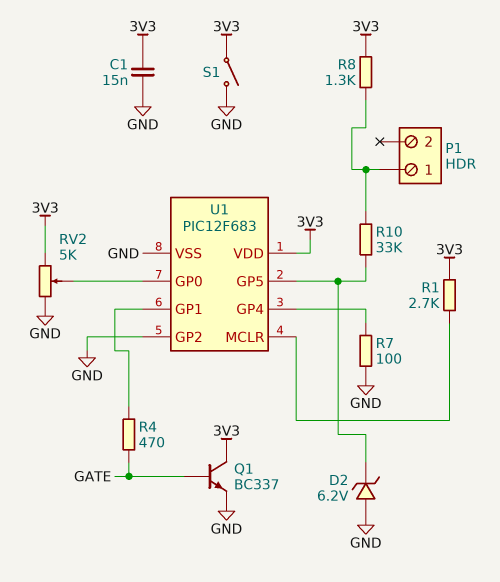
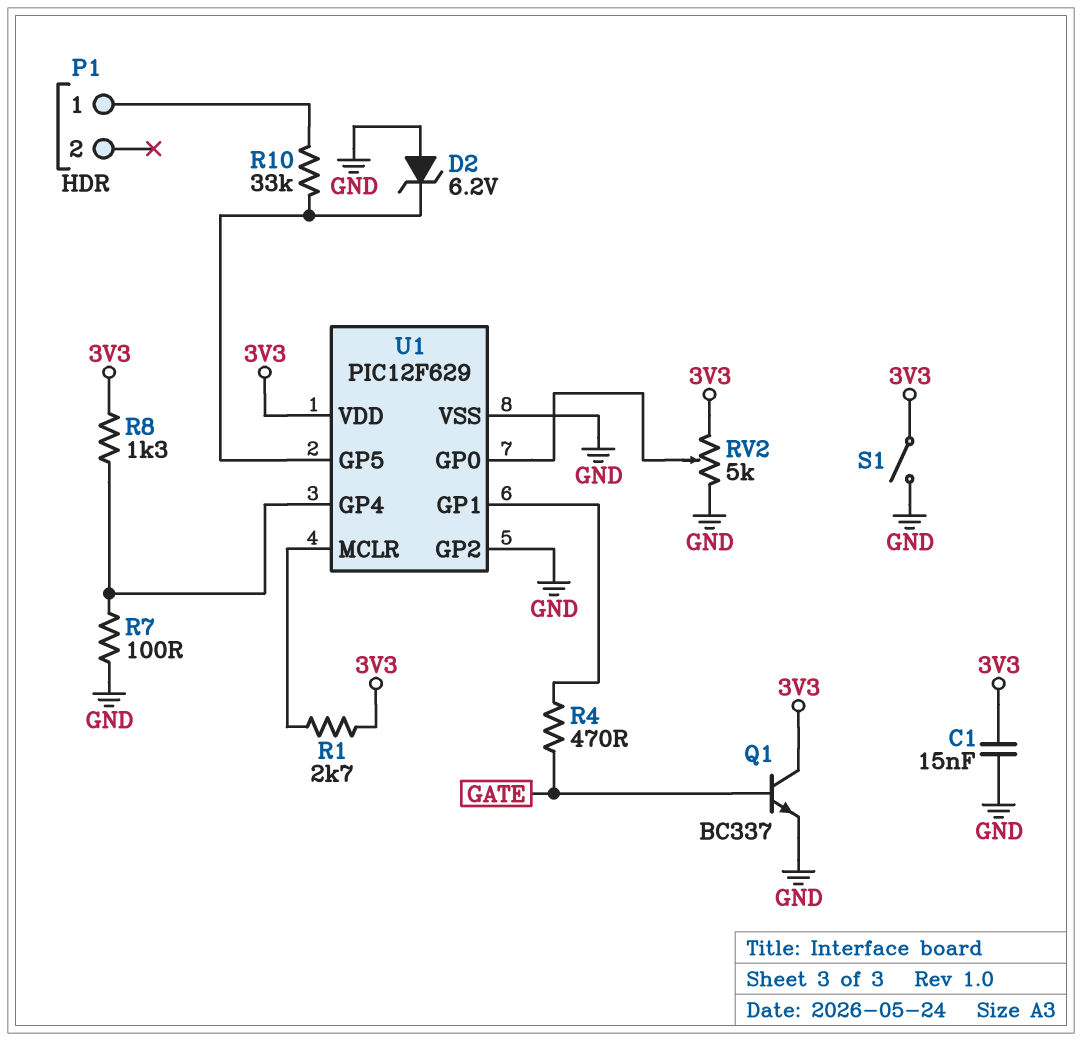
R8: 1.3k (3V3, P1/1) -> 1.3k (3V3, U1/GP4)
U1: PIC12F683 -> PIC12F629

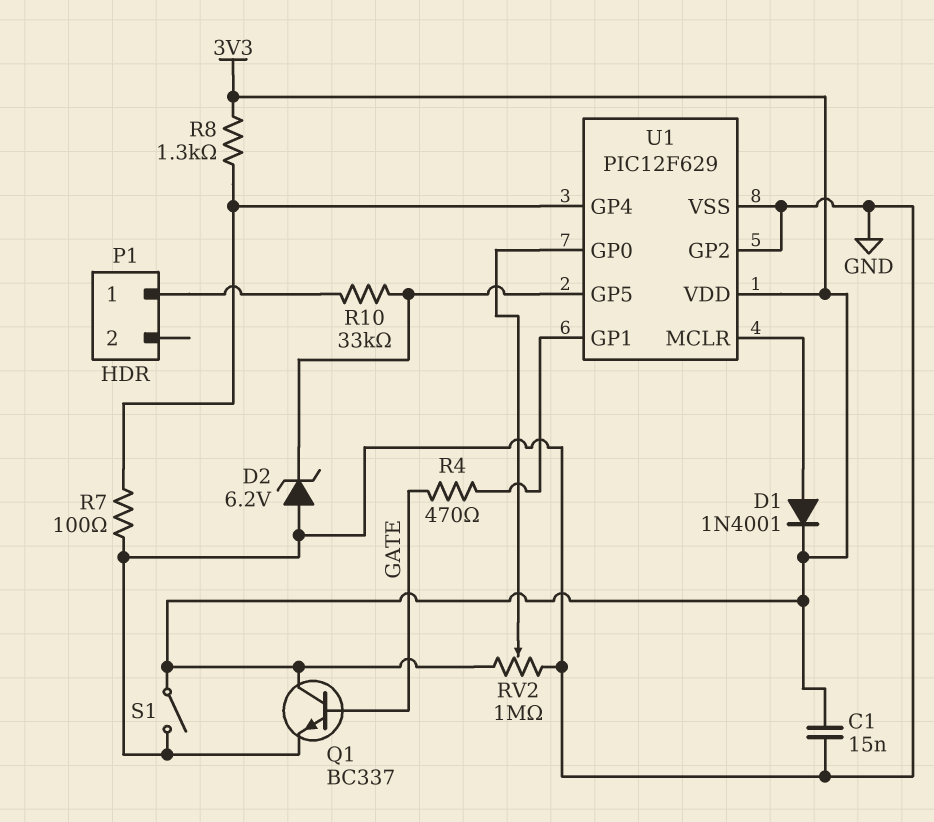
D1: none -> diode 1N4001 (A U1/MCLR, K 3V3)
R1: 2.7k (3V3, U1/MCLR) -> none
RV2: 5k (3V3, GND, wiper U1/GP0) -> 1M (3V3, GND, wiper U1/GP0)

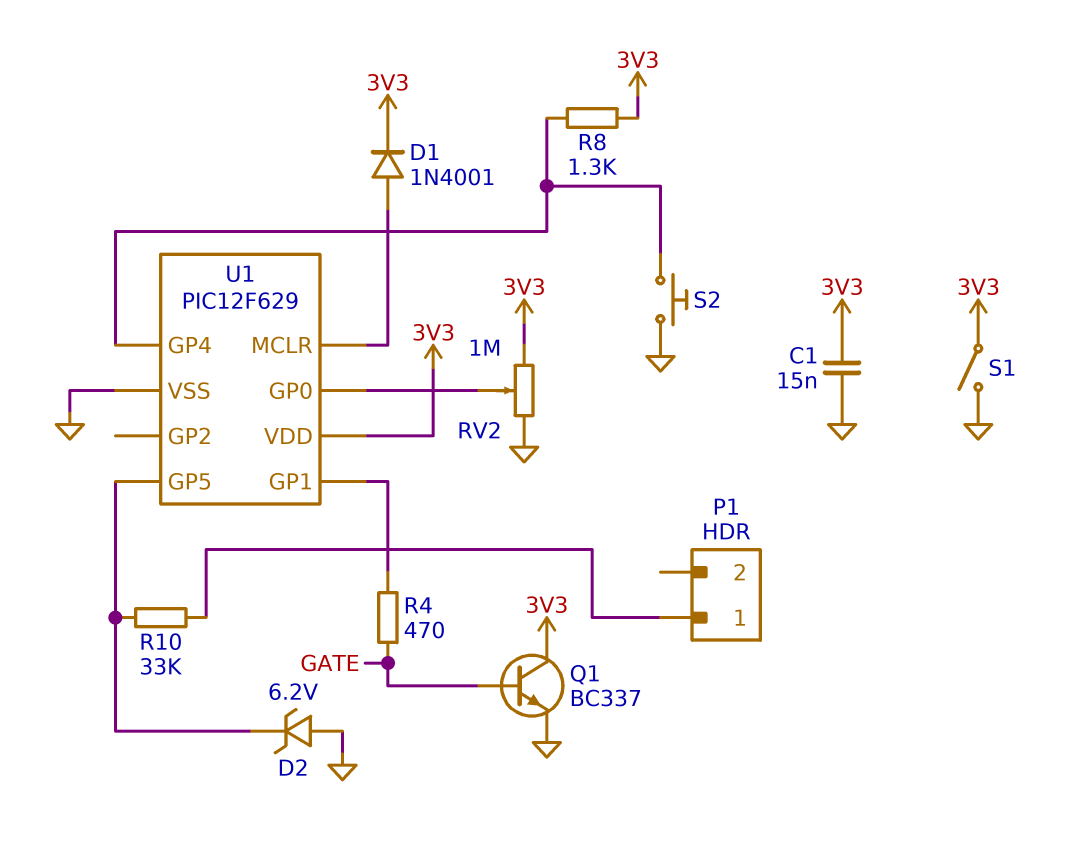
R7: 100 (GND, U1/GP4) -> none
S2: none -> button (GND, U1/GP4)
U1 pin GP2: GND -> none

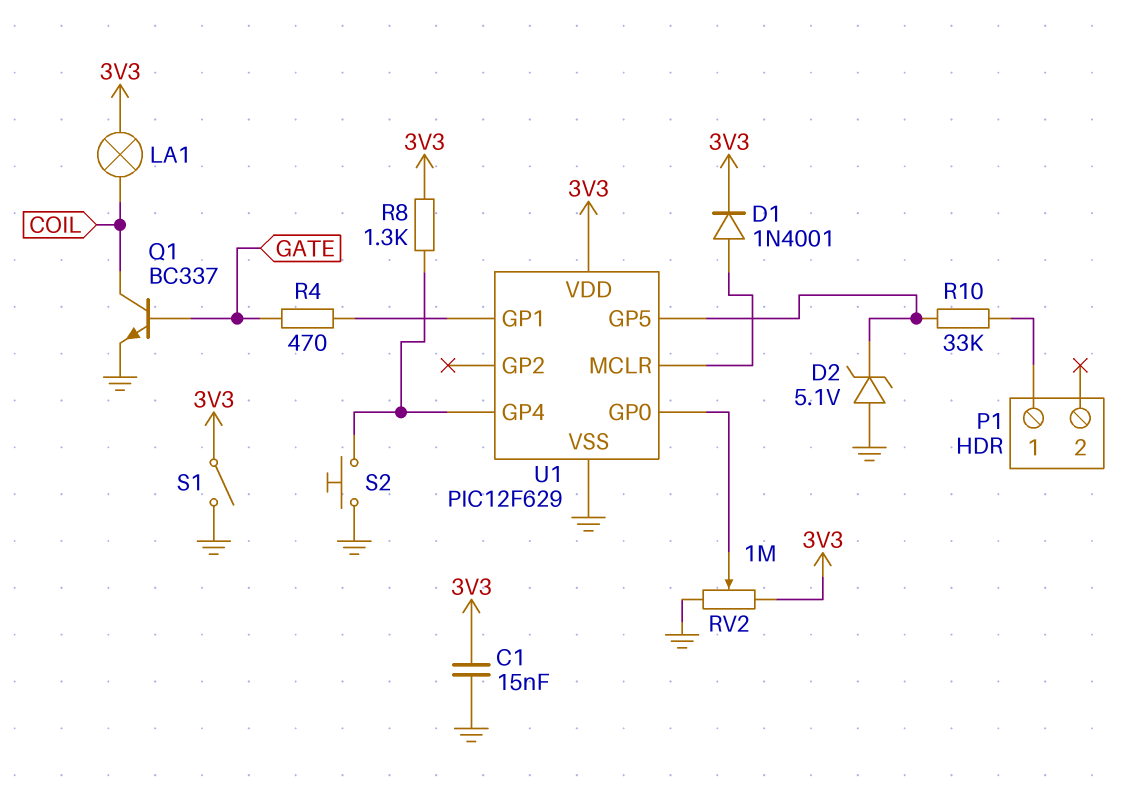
D2: zener 6.2V (A GND, K U1/GP5) -> zener 5.1V (A GND, K U1/GP5)
LA1: none -> lamp (3V3, COIL)
Q1: NPN BC337 (B GATE, C 3V3, E GND) -> NPN BC337 (B GATE, C COIL, E GND)

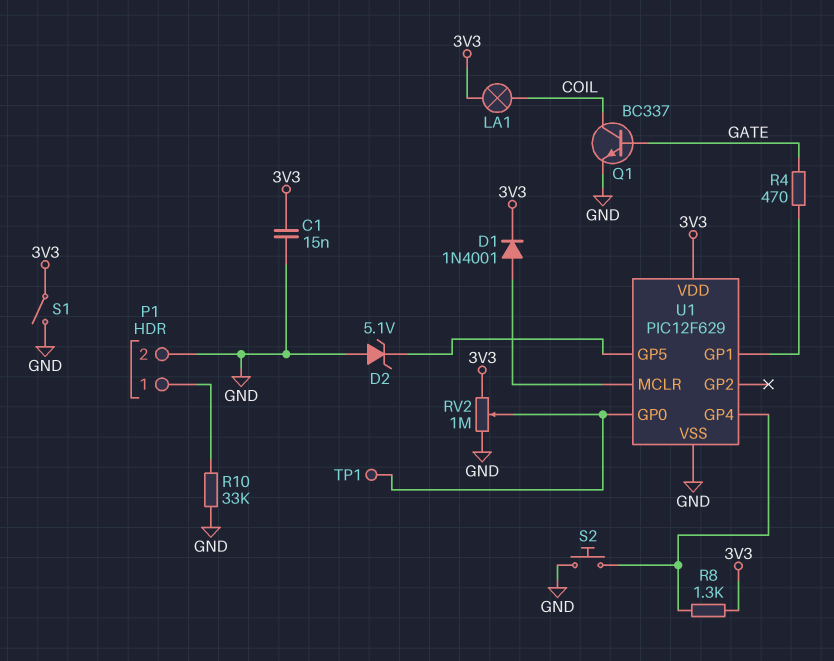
P1 pin 2: none -> GND
R10: 33k (P1/1, U1/GP5) -> 33k (GND, P1/1)
TP1: none -> test point (U1/GP0)

